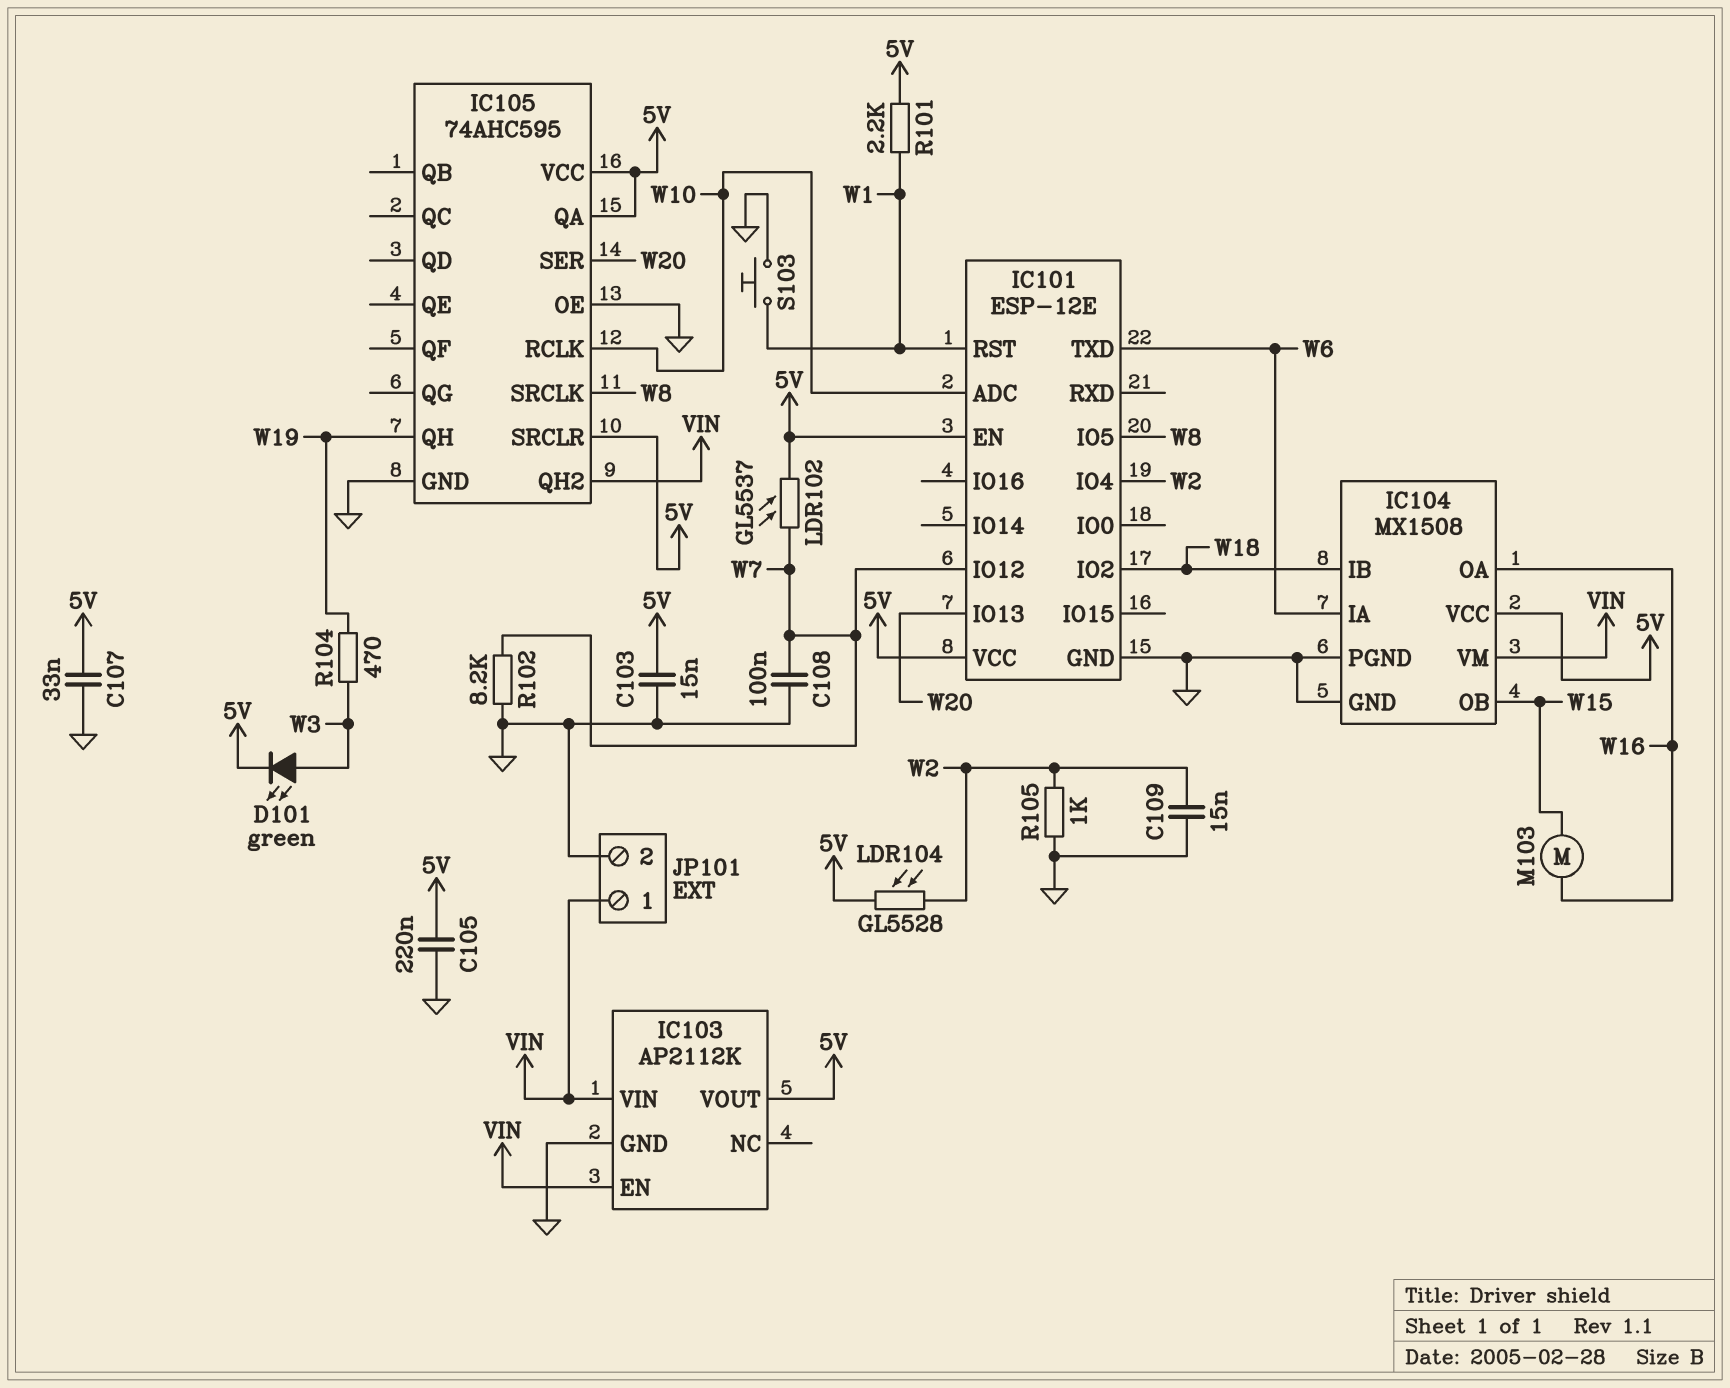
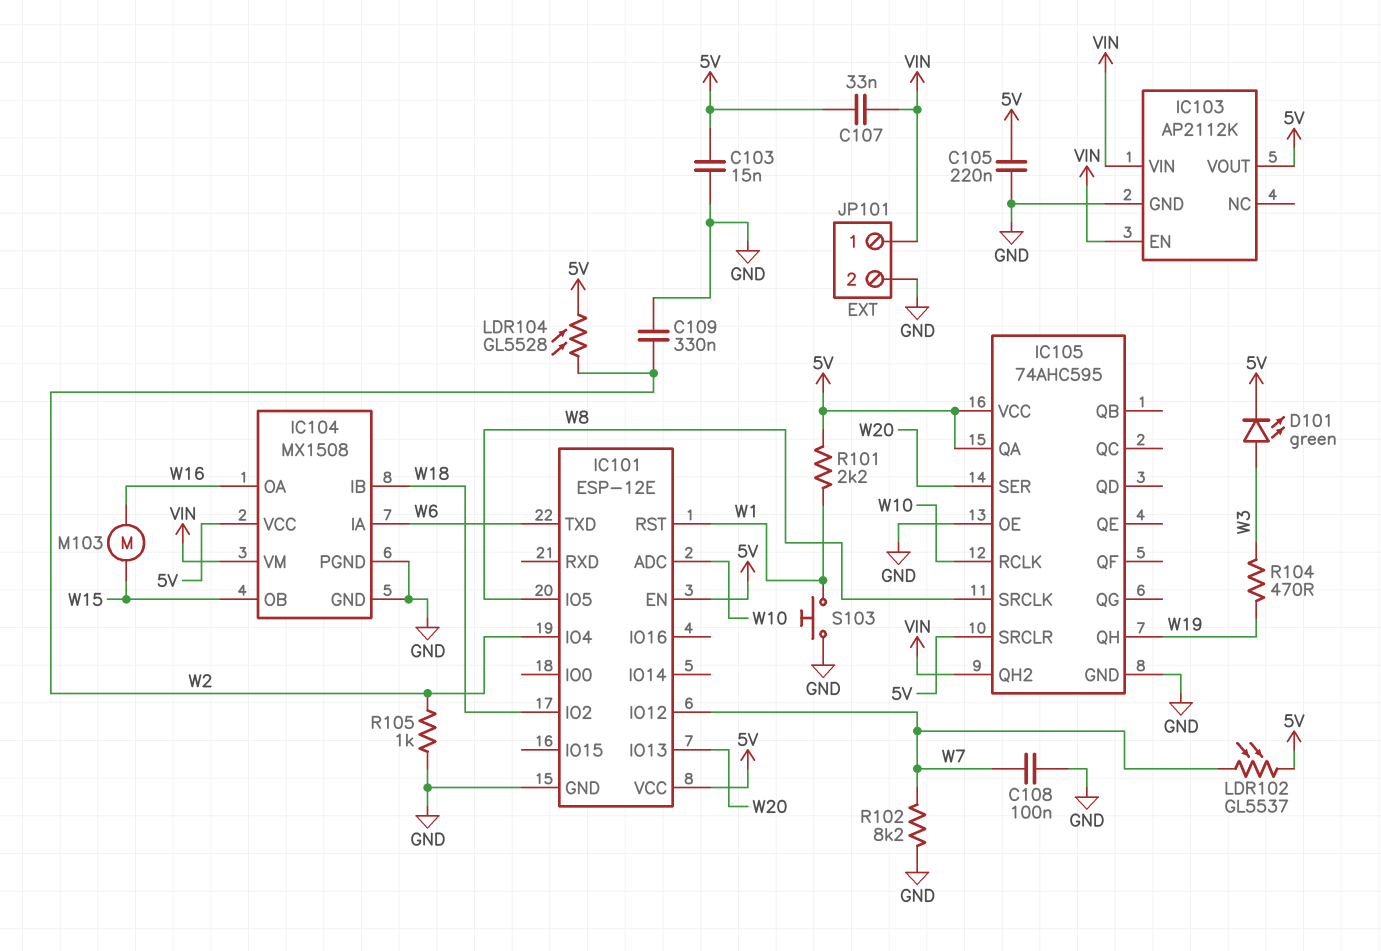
C107: 33nF (5V, GND) -> 33nF (5V, VIN)
C109: 15nF (GND, W2) -> 330nF (GND, W2)

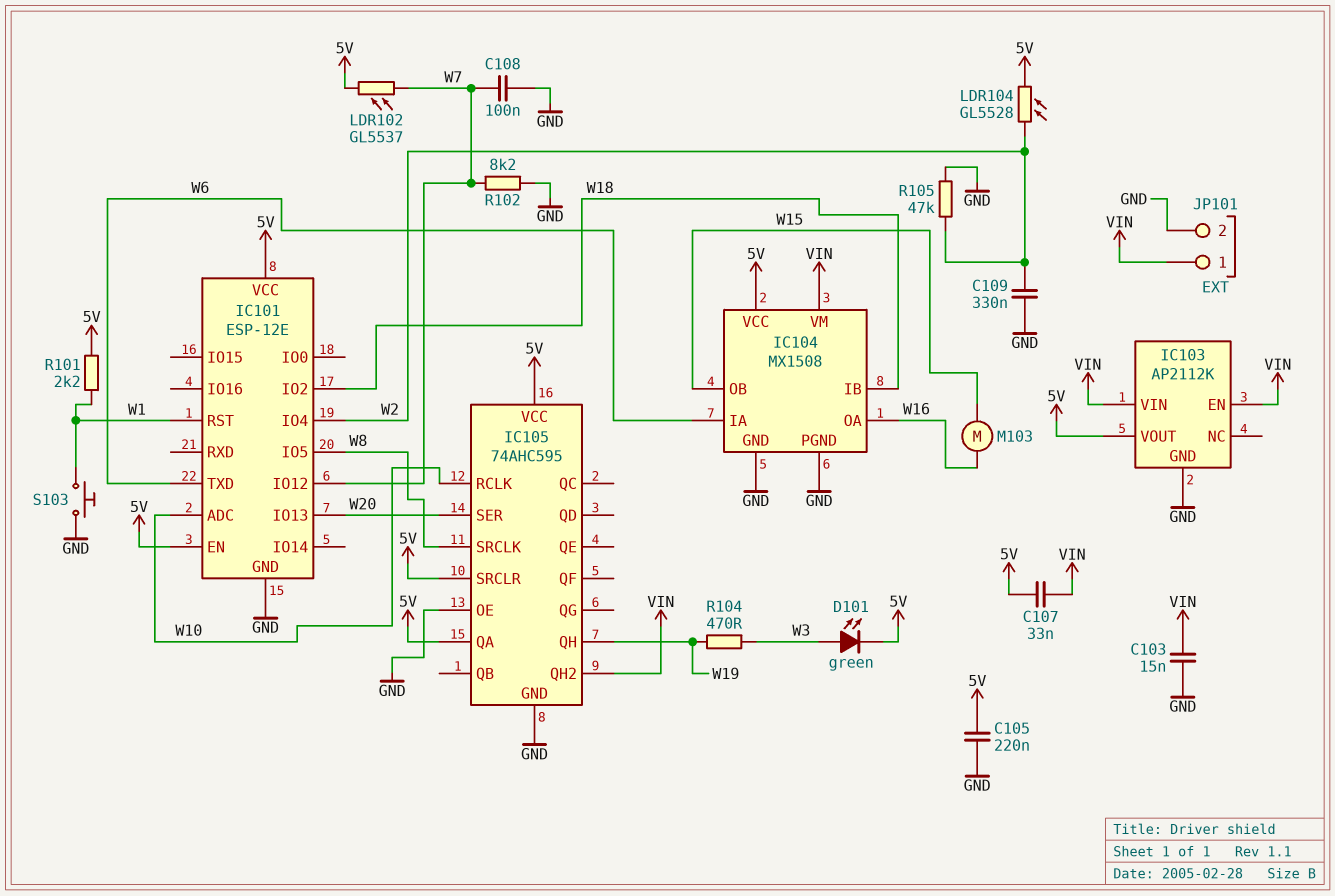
C103: 15nF (5V, GND) -> 15nF (GND, VIN)
R105: 1k (GND, W2) -> 47k (GND, W2)

